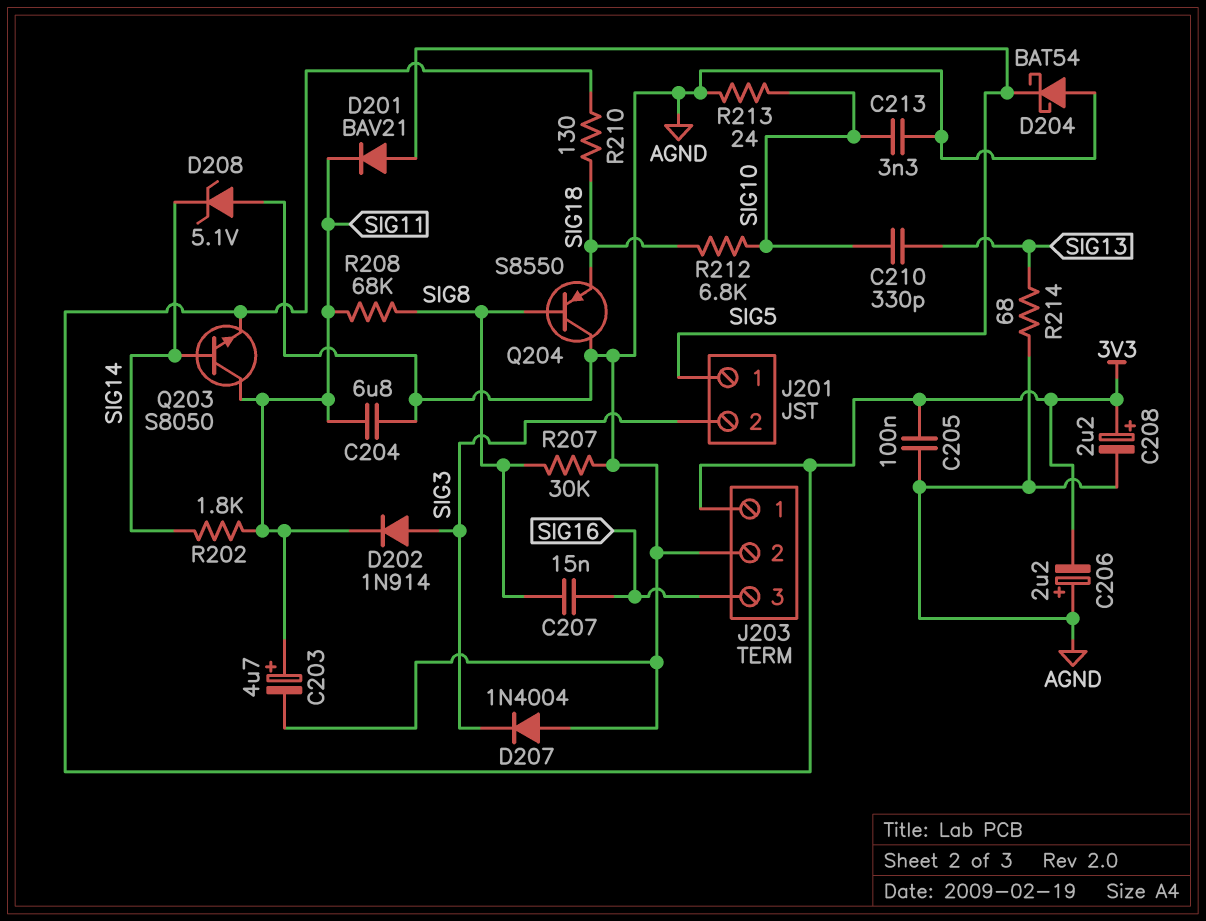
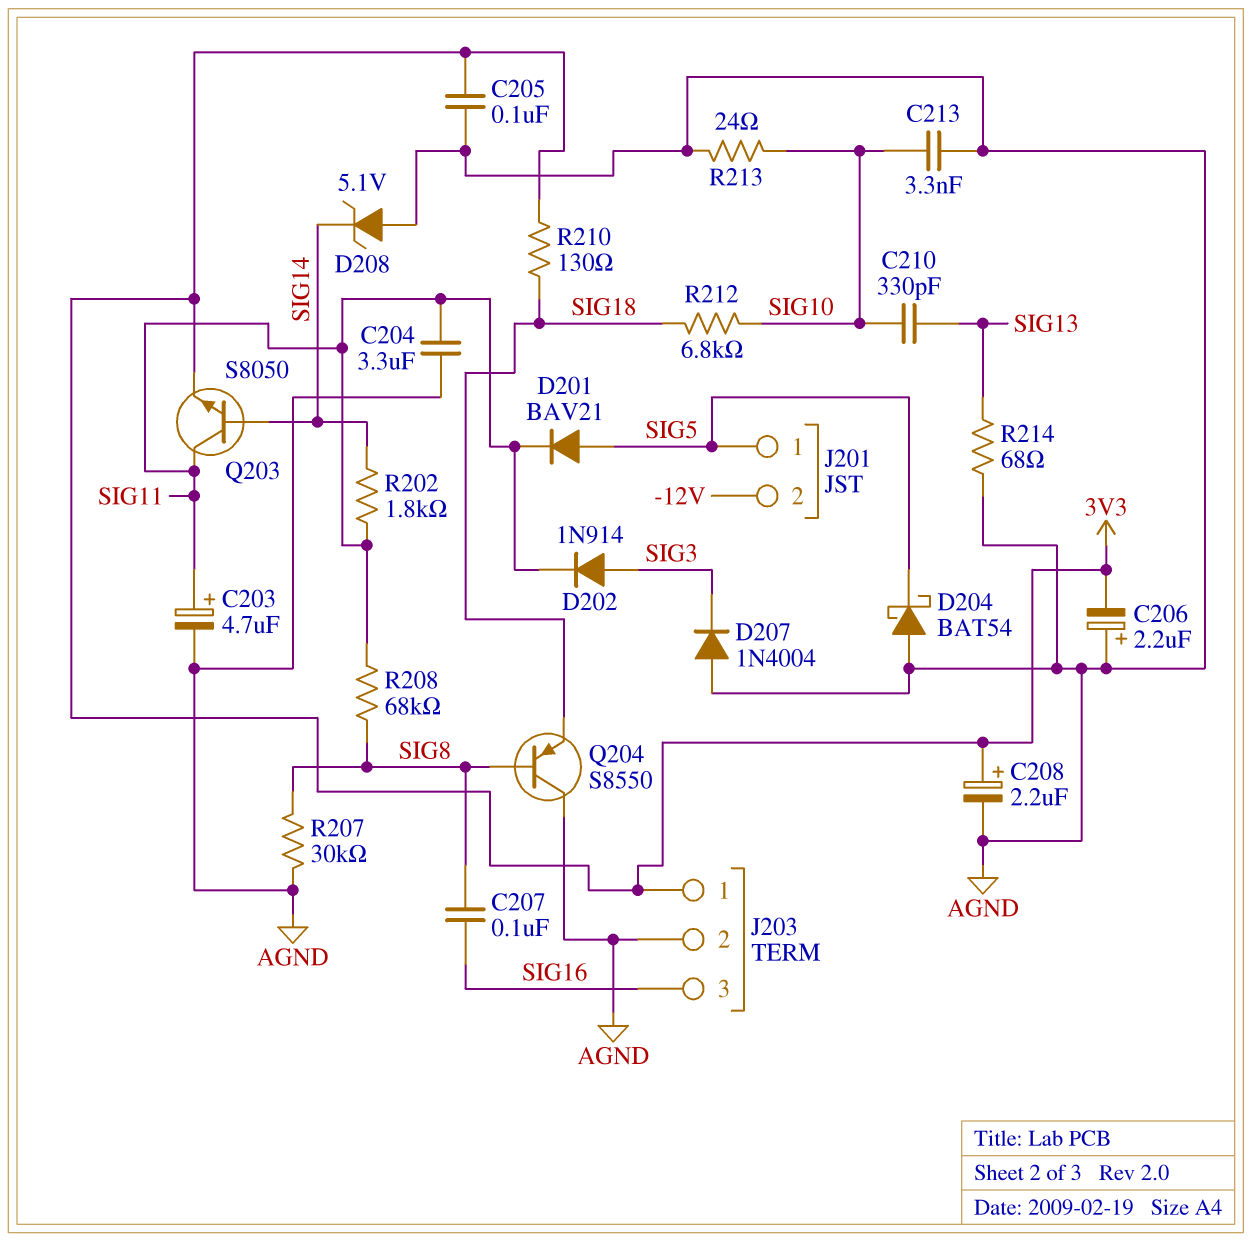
C204: 6.8uF (AGND, SIG11) -> 3.3uF (AGND, SIG11)
C207: 15nF (SIG8, SIG16) -> 100nF (SIG8, SIG16)
J201 pin 2: SIG3 -> -12V

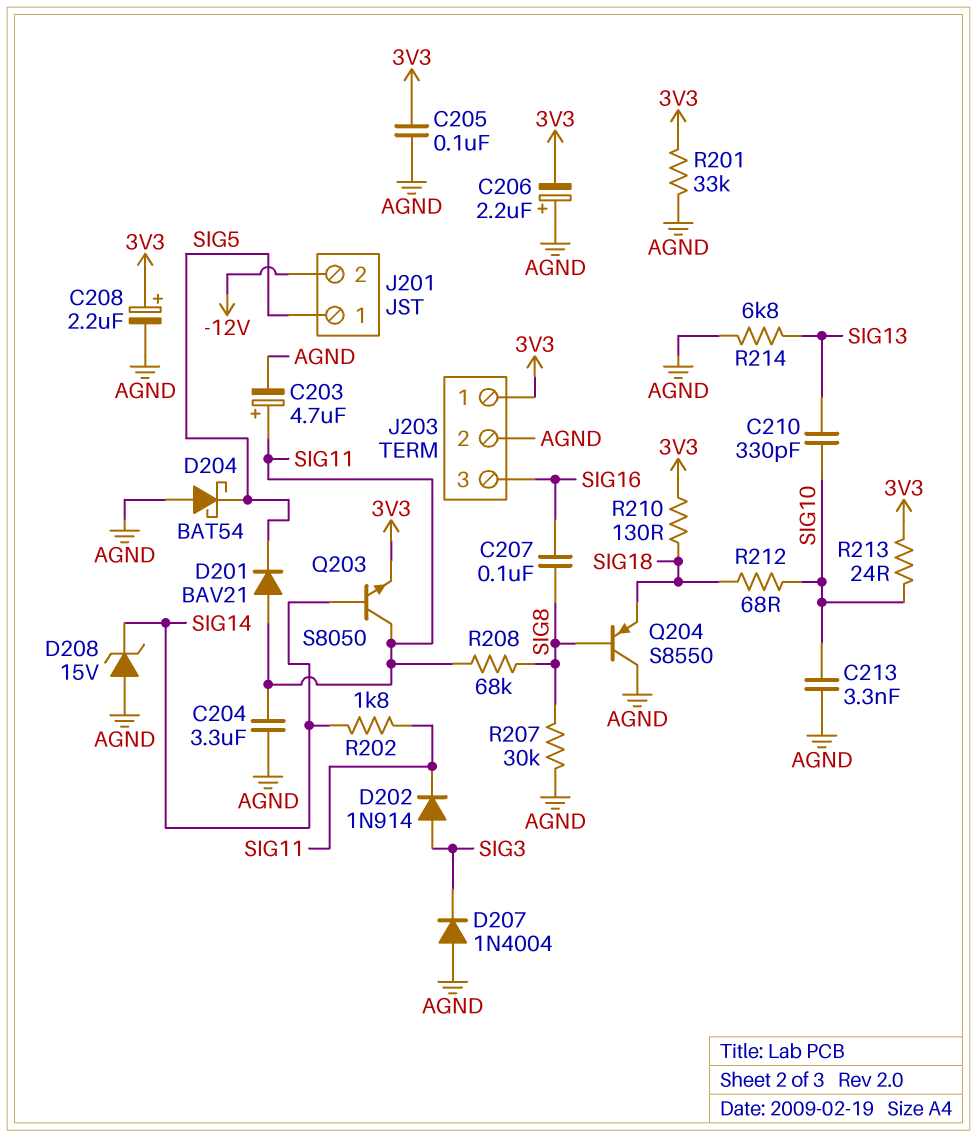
D201: diode BAV21 (A SIG5, K SIG11) -> diode BAV21 (A SIG11, K SIG5)
D208: zener 5.1V (A AGND, K SIG14) -> zener 15V (A AGND, K SIG14)
R201: none -> 33k (3V3, AGND)
R212: 6.8k (SIG10, SIG18) -> 68 (SIG10, SIG18)
R213: 24 (AGND, SIG10) -> 24 (3V3, SIG10)
R214: 68 (AGND, SIG13) -> 6.8k (AGND, SIG13)

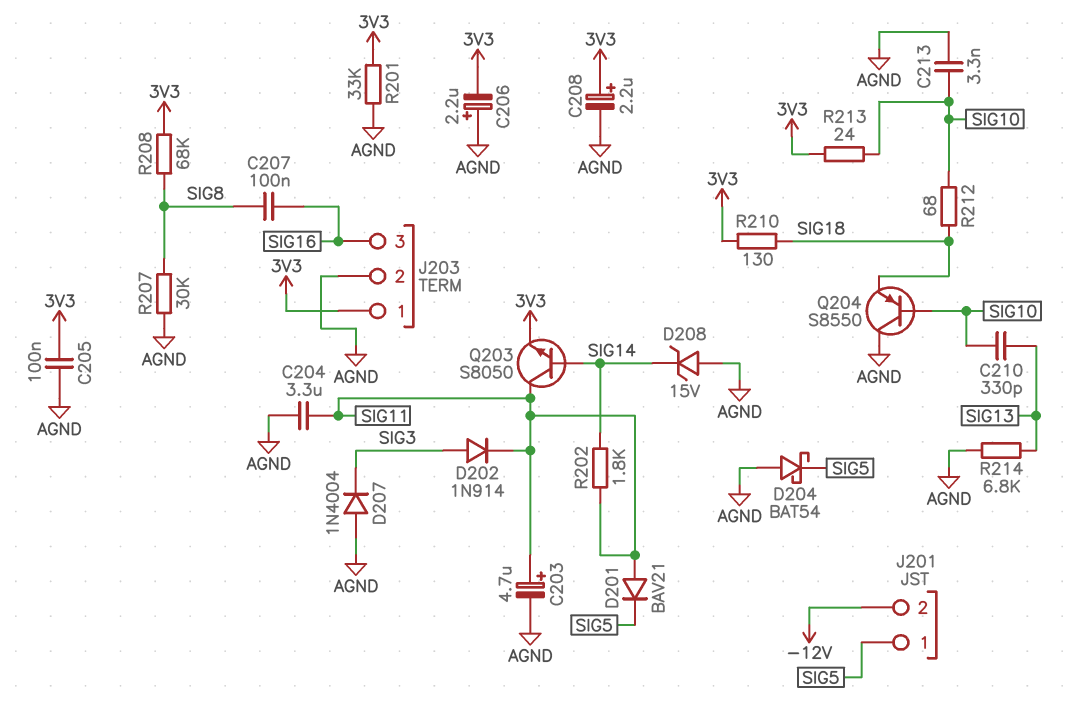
Q204: PNP S8550 (B SIG8, C AGND, E SIG18) -> PNP S8550 (B SIG10, C AGND, E SIG18)
R208: 68k (SIG8, SIG11) -> 68k (3V3, SIG8)

